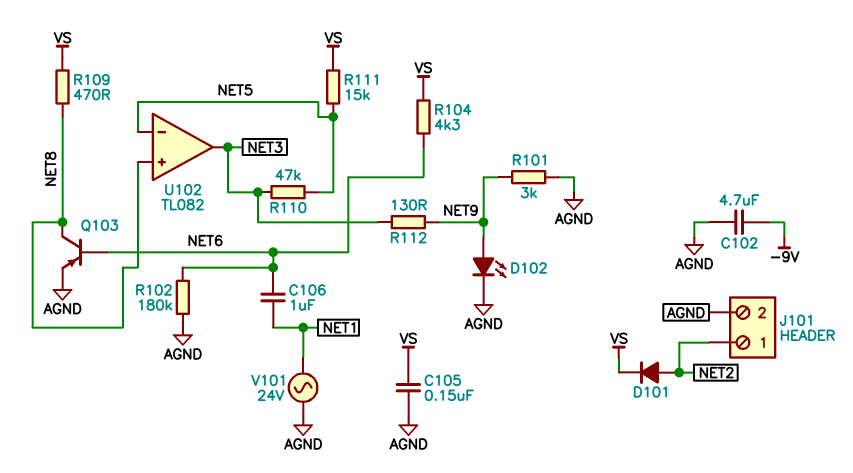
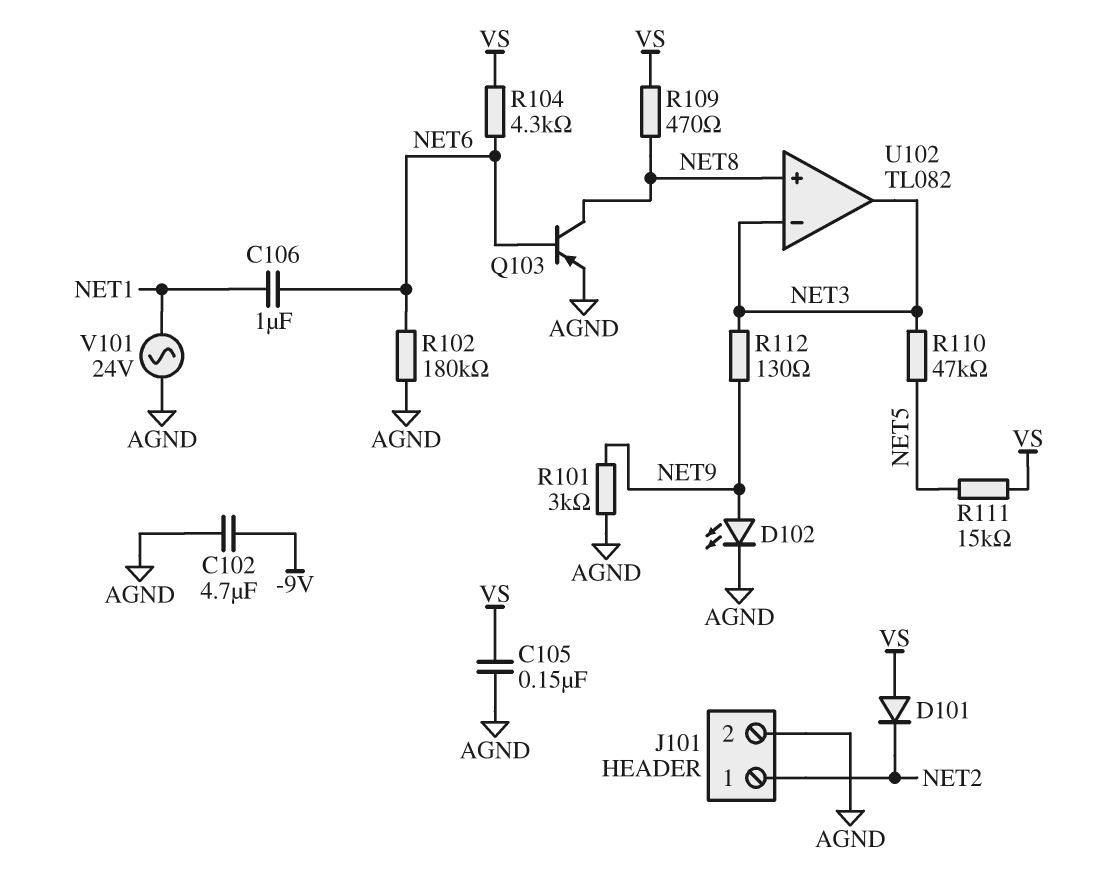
D101: diode (A NET2, K VS) -> diode (A VS, K NET2)
U102 pin in-: NET5 -> NET3

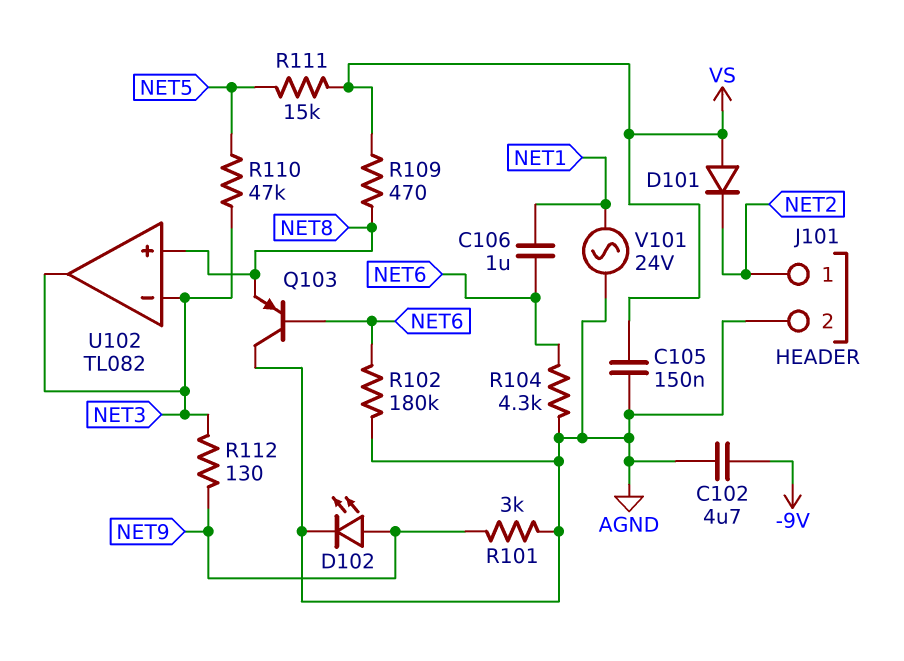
Q103: PNP (B NET6, C NET8, E AGND) -> PNP (B NET6, C AGND, E NET8)
R104: 4.3k (NET6, VS) -> 4.3k (AGND, NET6)

